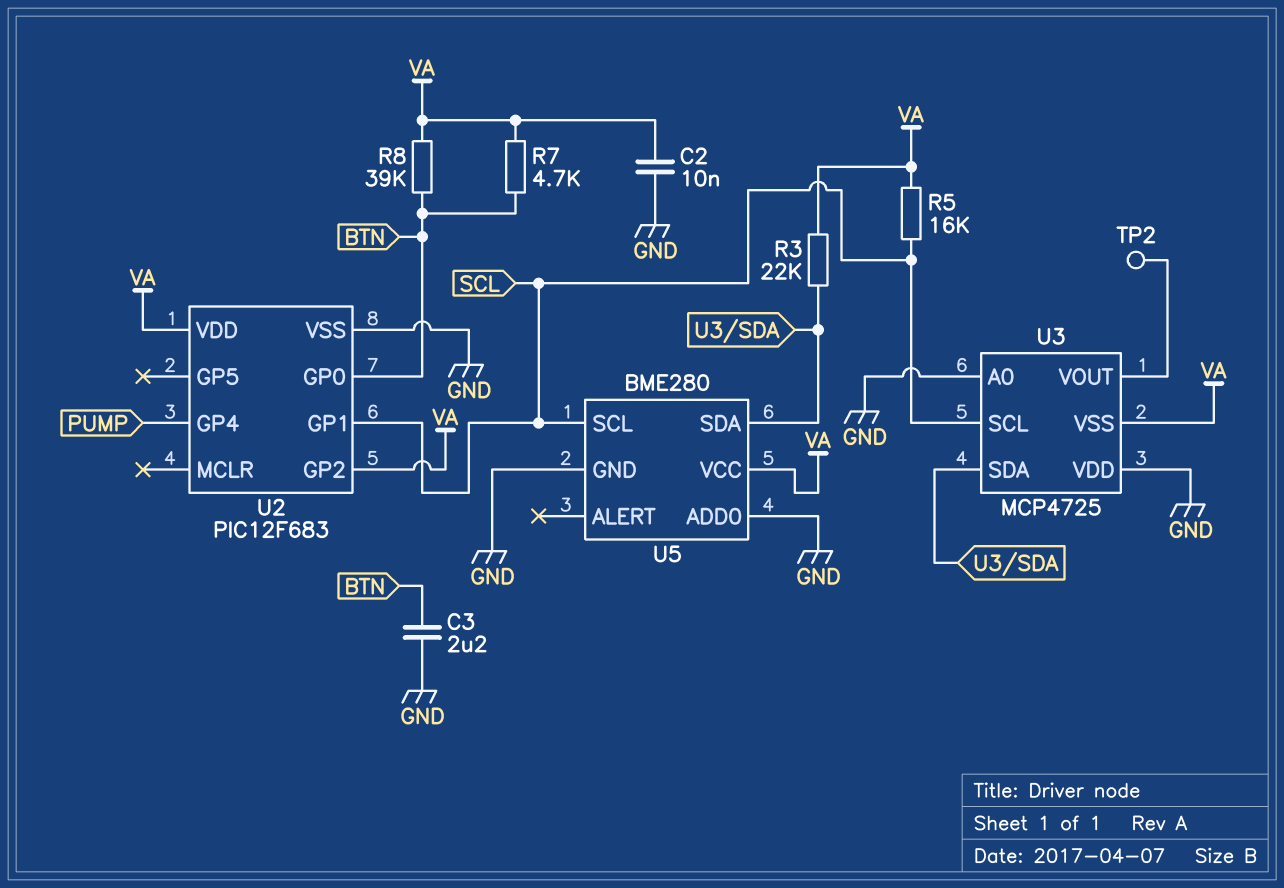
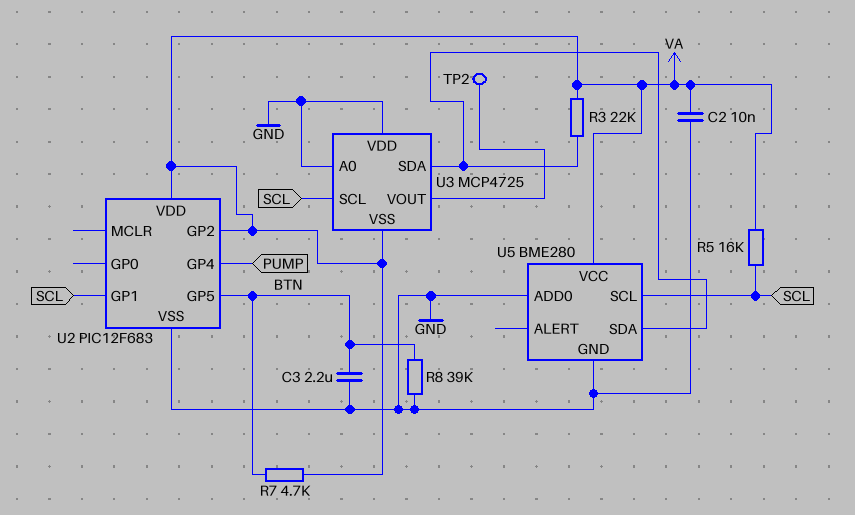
R8: 39k (BTN, VA) -> 39k (BTN, GND)
U2 pin GP0: BTN -> none
U2 pin GP5: none -> BTN

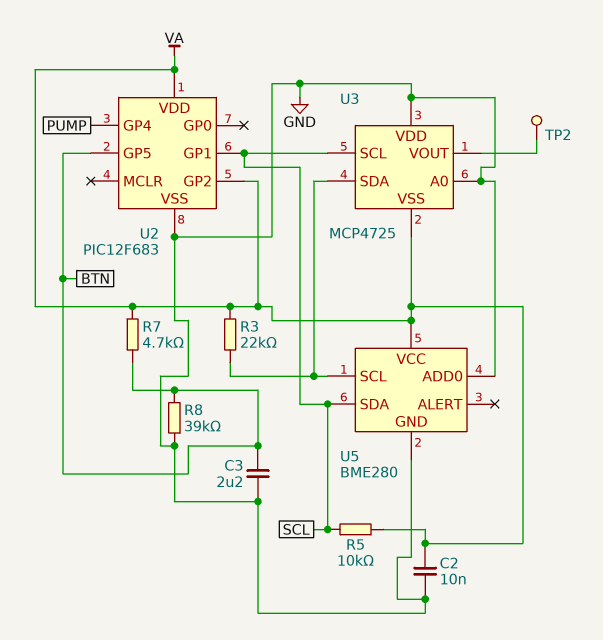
R5: 16k (SCL, VA) -> 10k (SCL, VA)
U5 pin SCL: SCL -> U3/SDA
U5 pin SDA: U3/SDA -> SCL

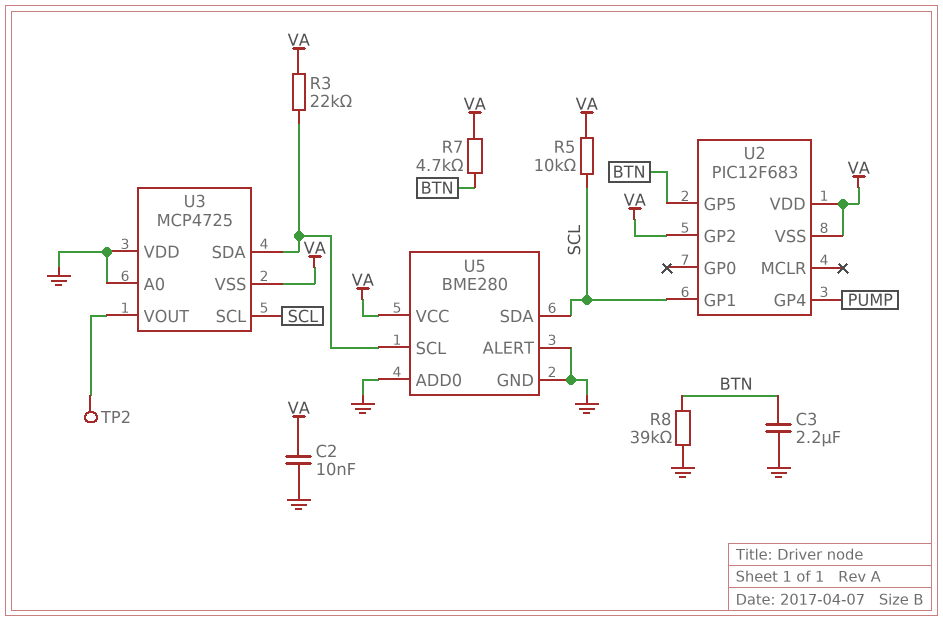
U2 pin VSS: GND -> VA
U5 pin ALERT: none -> GND

